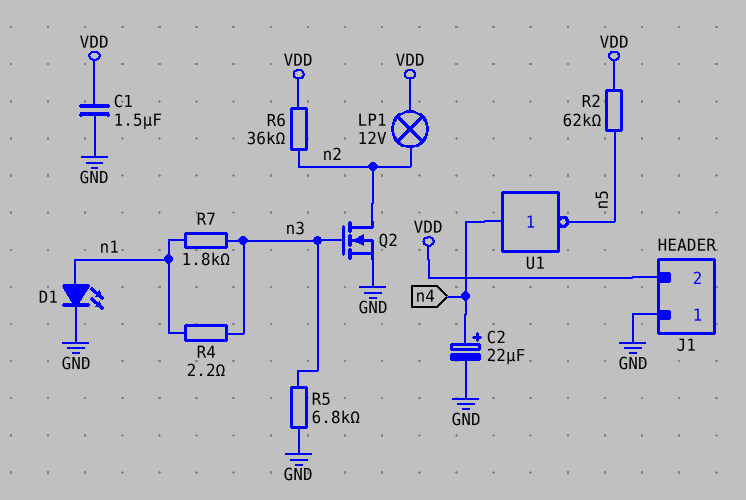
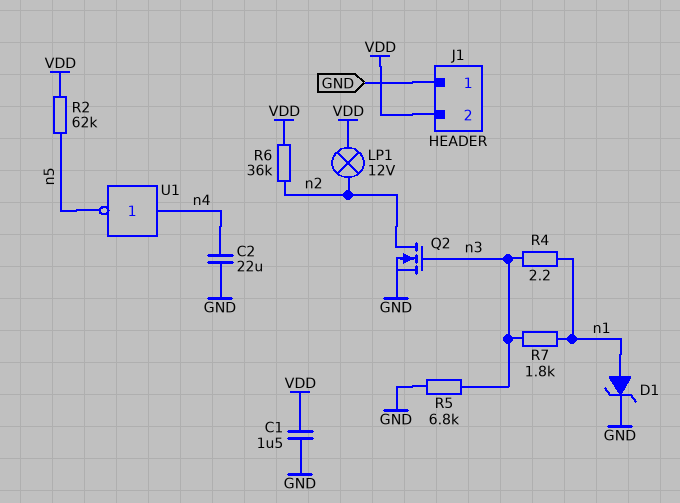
C2: 22uF (plus n4, minus GND) -> 22uF (GND, n4)
D1: LED (A n1, K GND) -> zener (A n1, K GND)

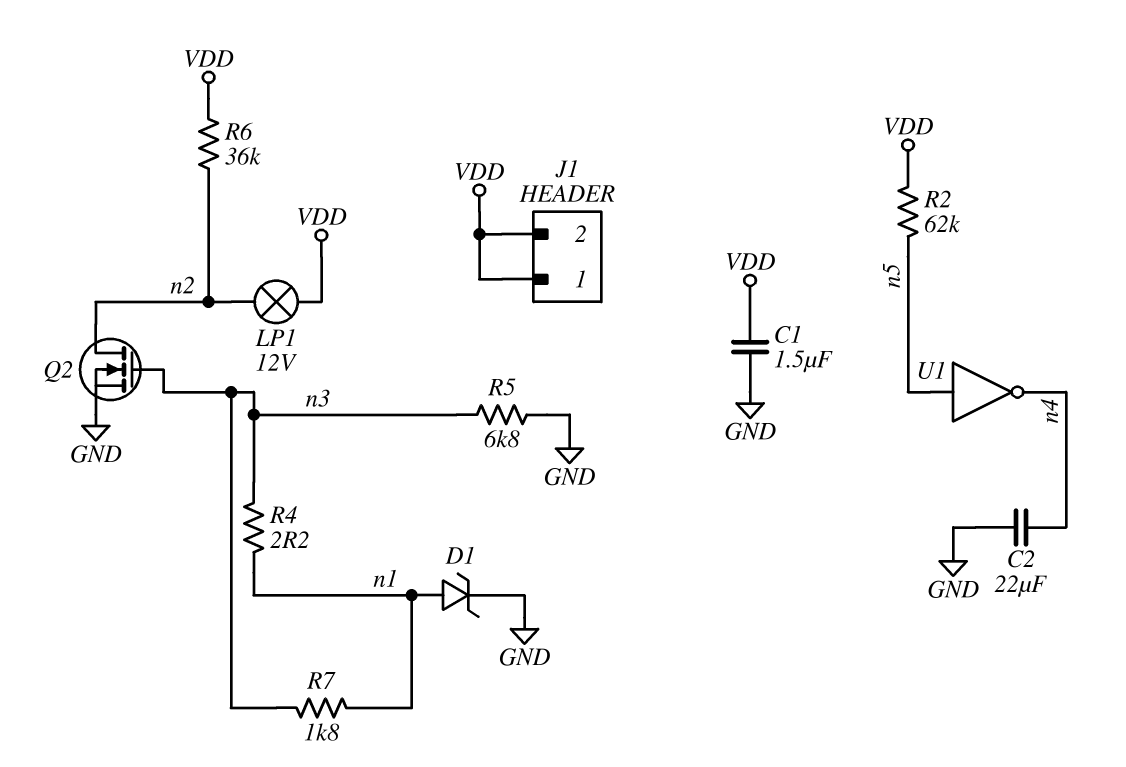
J1 pin 1: GND -> VDD
U1: NOT (in n4, out n5) -> NOT (in n5, out n4)

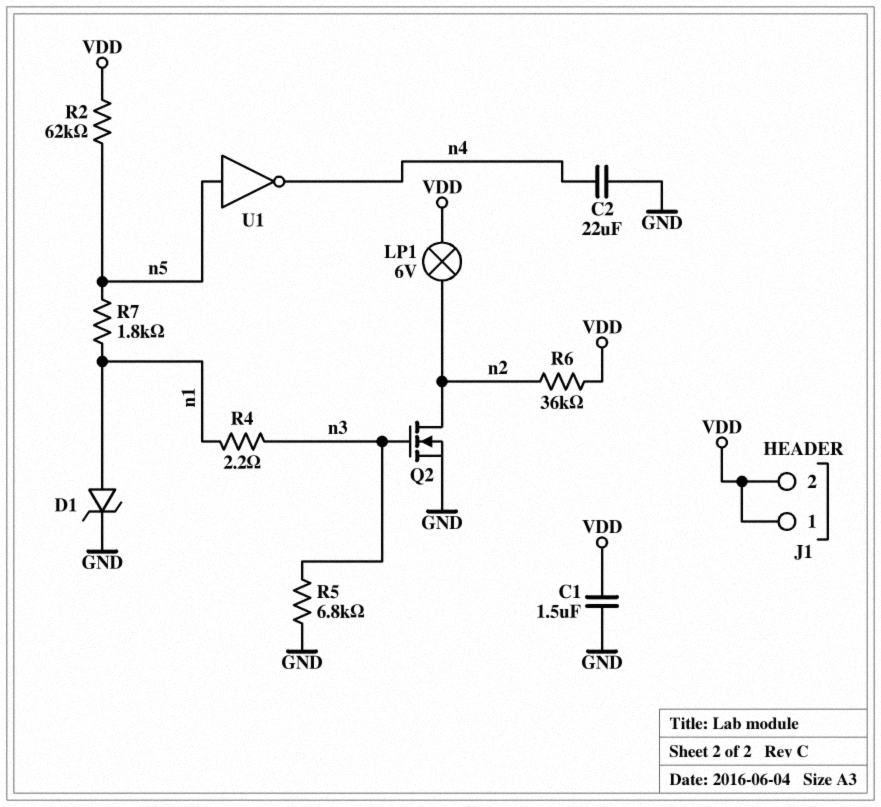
LP1: lamp 12V (VDD, n2) -> lamp 6V (VDD, n2)
R7: 1.8k (n1, n3) -> 1.8k (n1, n5)

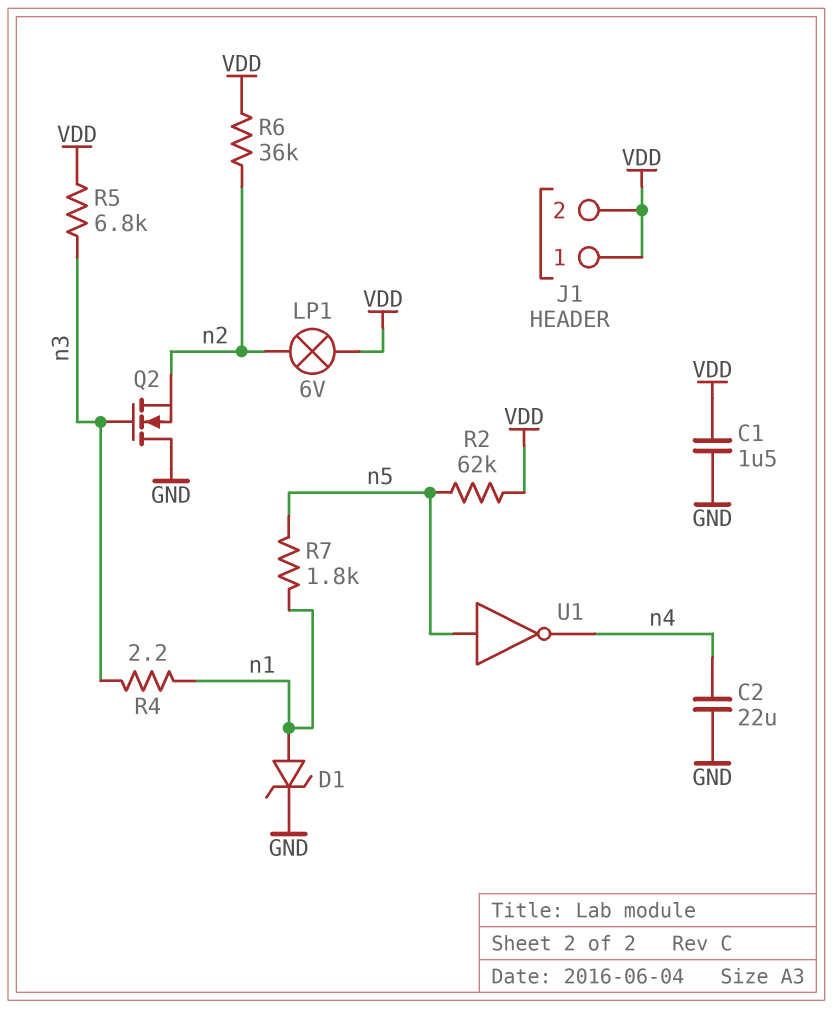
Q2: NMOS (G n3, D n2, S GND) -> NMOS (G n3, D GND, S n2)
R5: 6.8k (GND, n3) -> 6.8k (VDD, n3)

